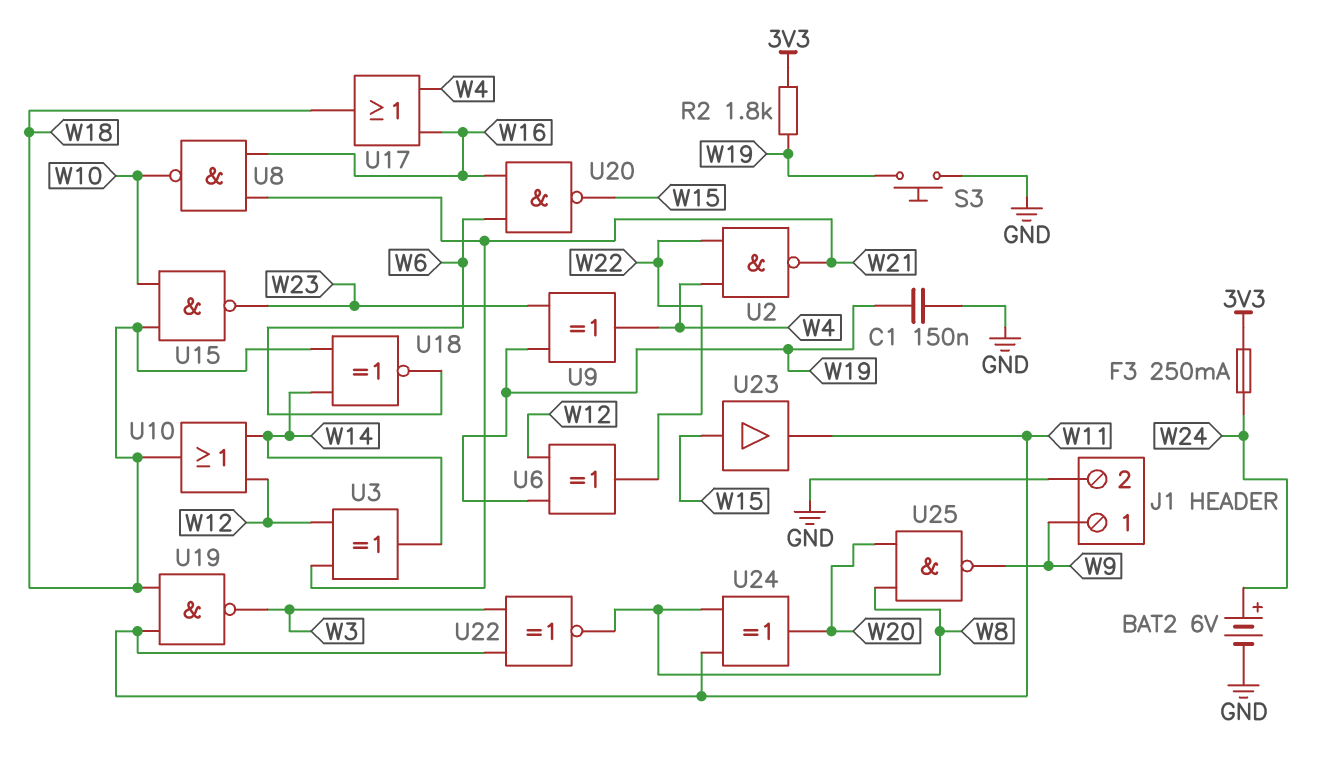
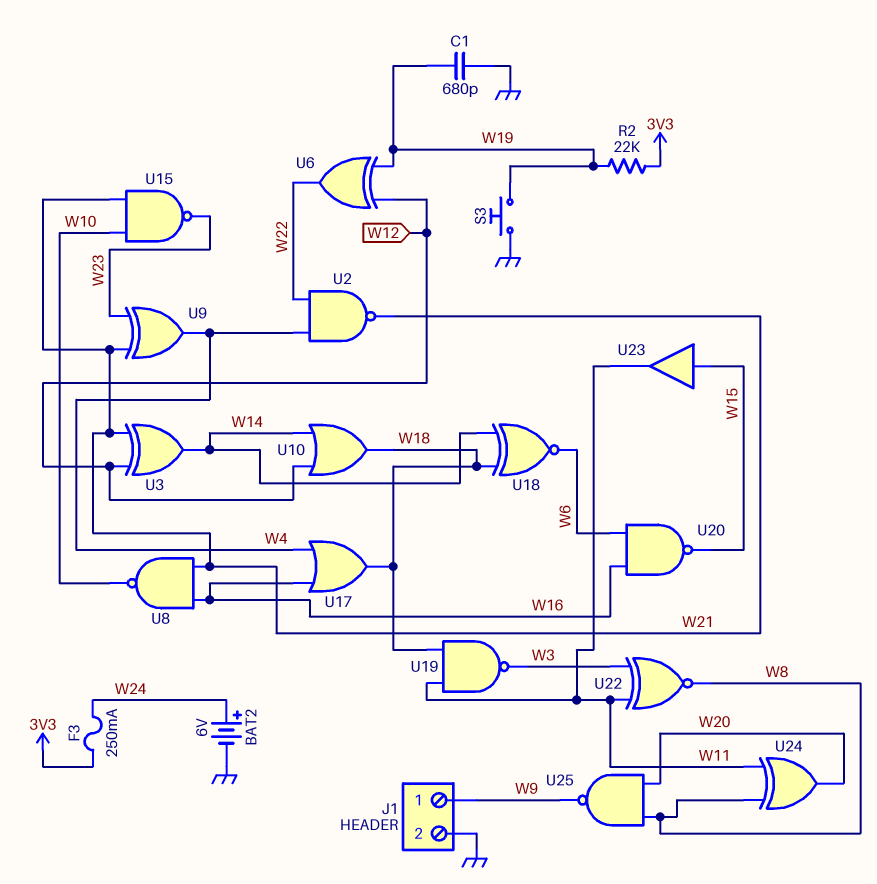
C1: 150nF (GND, W19) -> 680pF (GND, W19)
R2: 1.8k (3V3, W19) -> 22k (3V3, W19)
U9: XOR (in W19, in W23, out W4) -> XOR (in W21, in W23, out W4)
U15: NAND (in W10, in W18, out W23) -> NAND (in W10, in W21, out W23)

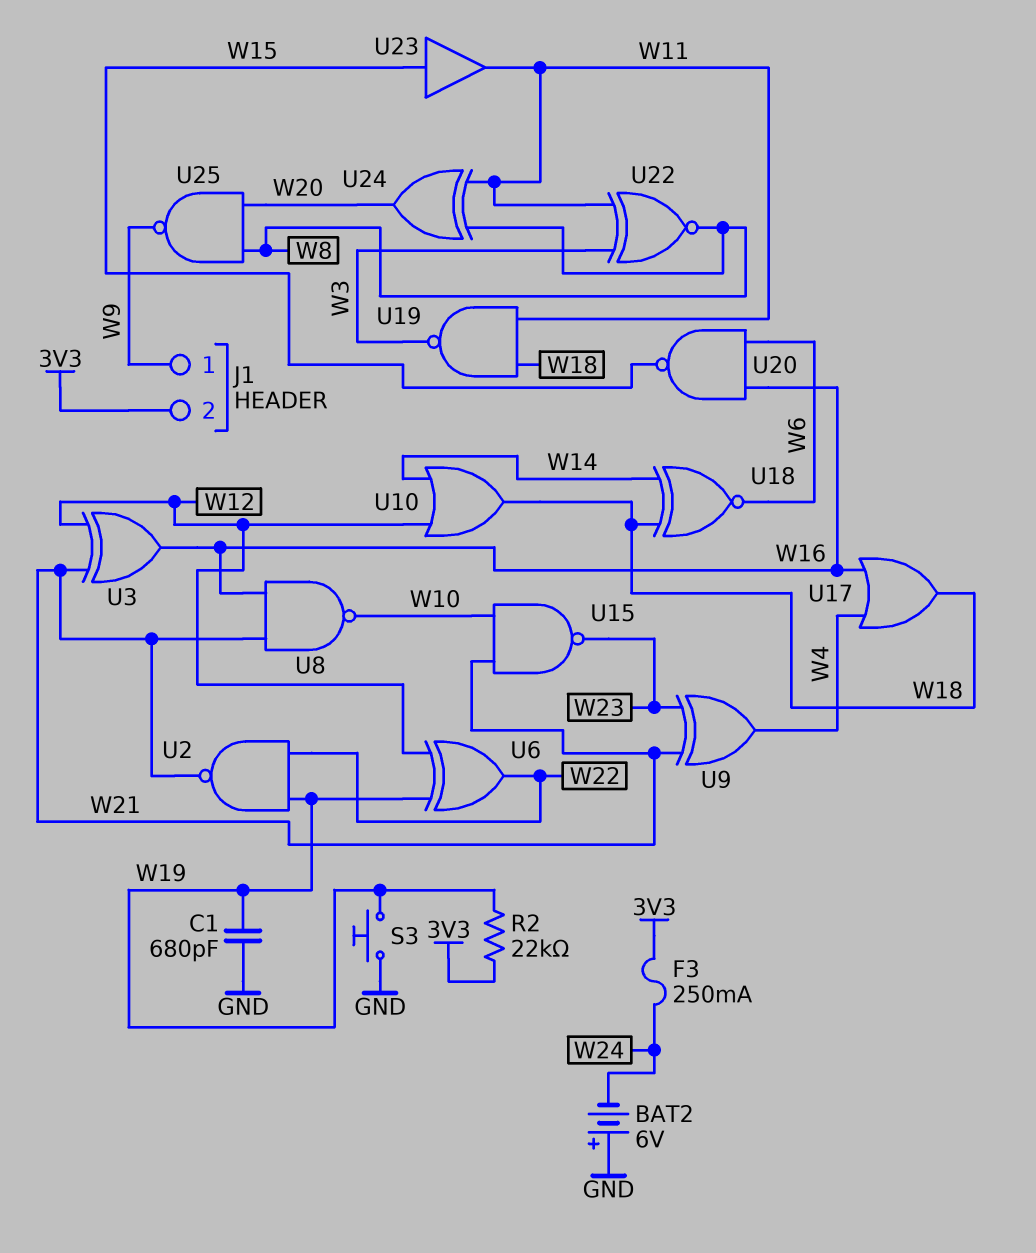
BAT2: 6V (plus W24, minus GND) -> 6V (plus GND, minus W24)
J1 pin 2: GND -> 3V3
U2: NAND (in W4, in W22, out W21) -> NAND (in W19, in W22, out W21)
U3: XOR (in W12, in W21, out W14) -> XOR (in W12, in W21, out W16)

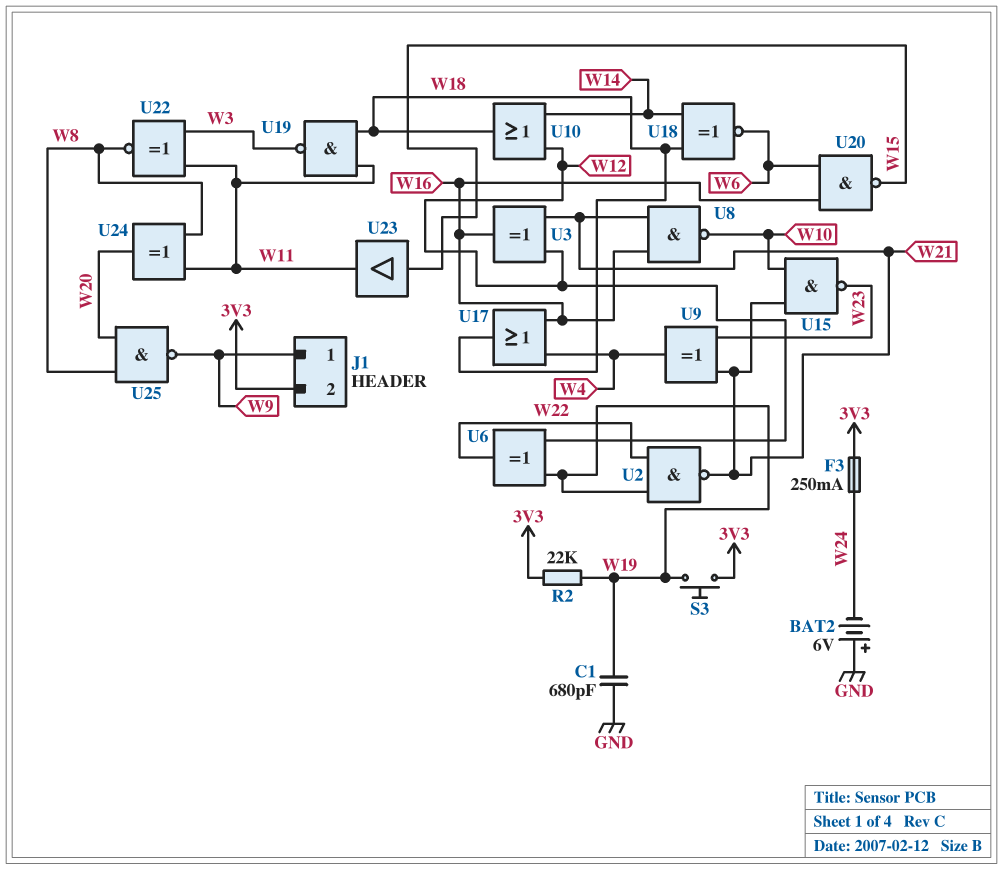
S3: button (GND, W19) -> button (3V3, W19)

